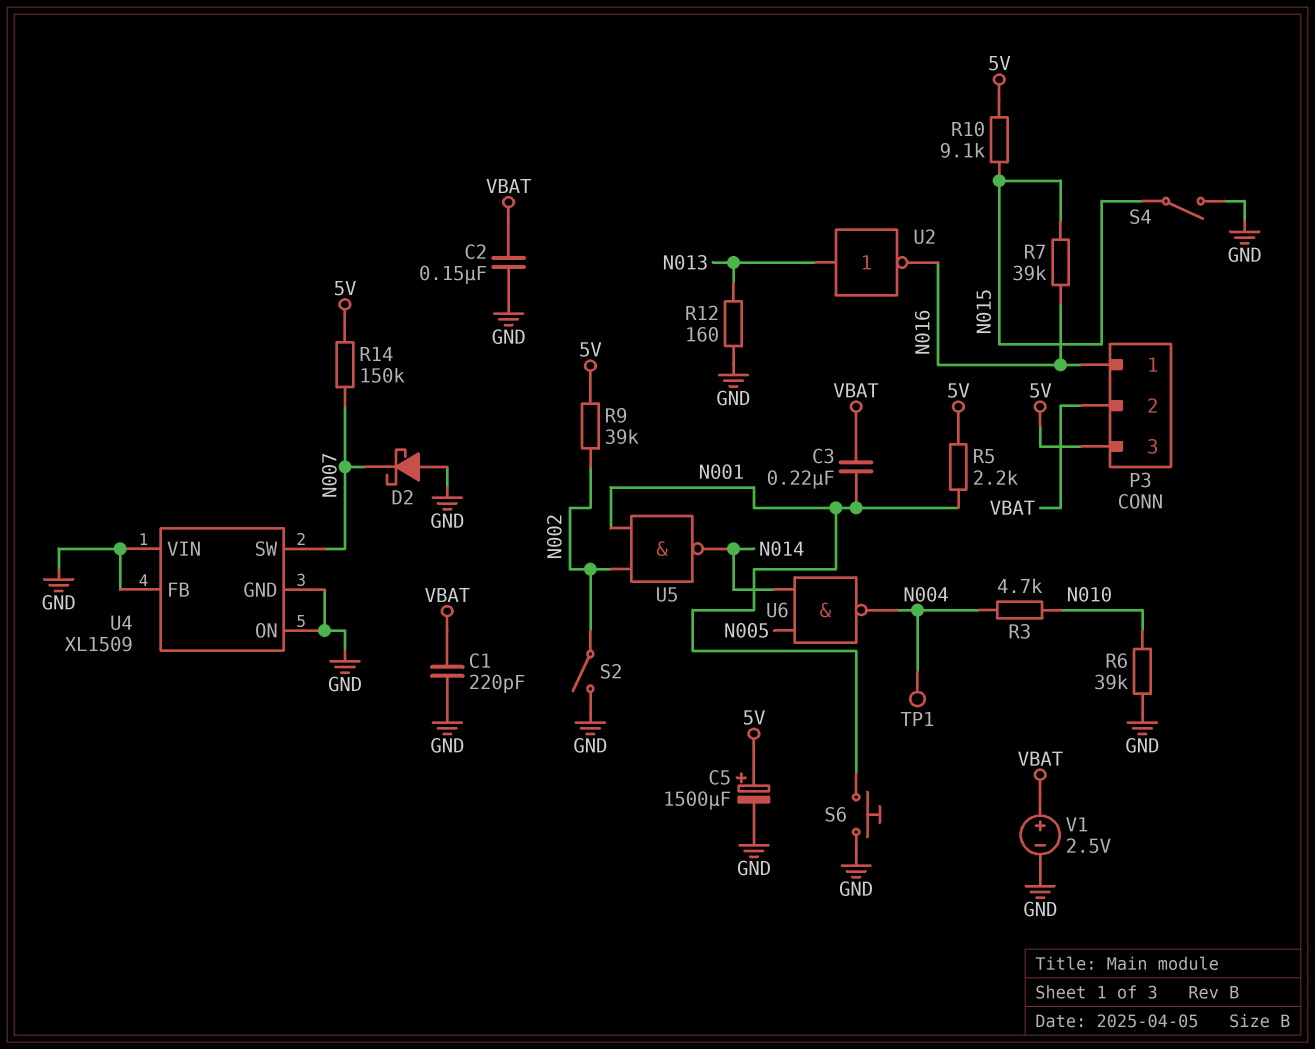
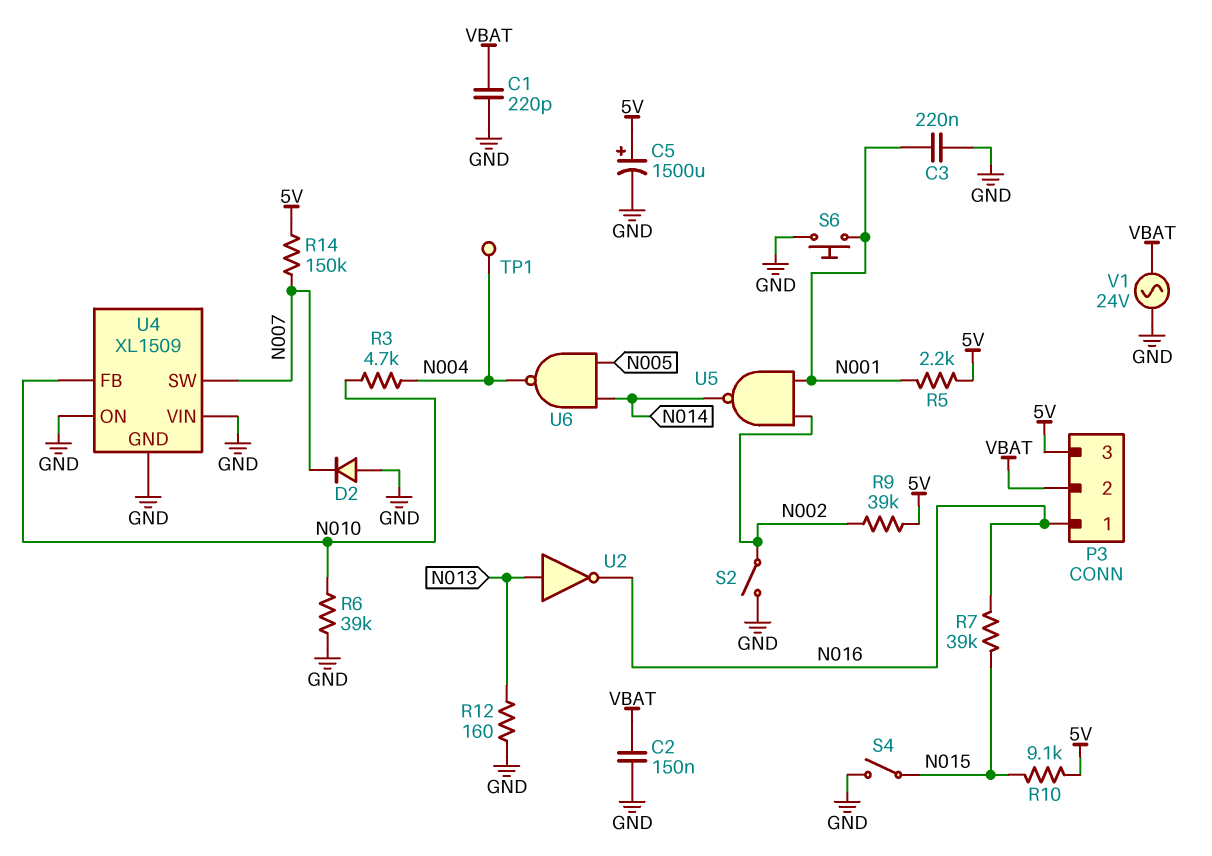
C3: 220nF (N001, VBAT) -> 220nF (GND, N001)
D2: schottky (A GND, K N007) -> diode (A GND, K N007)
U4 pin FB: GND -> N010
V1: 2.5V (plus VBAT, minus GND) -> AC 24V (GND, VBAT)

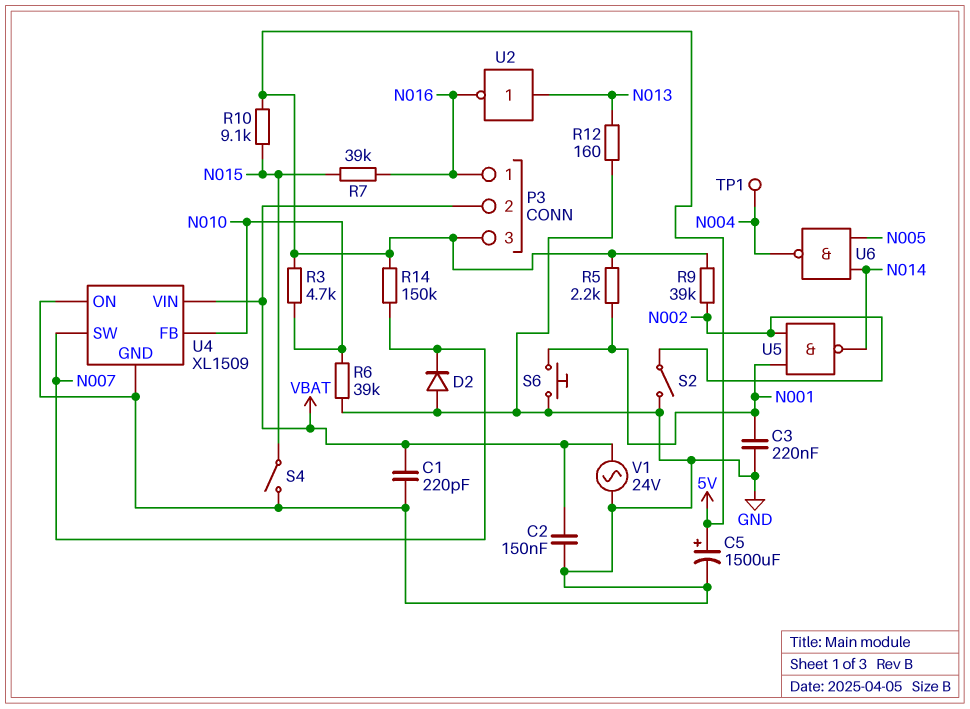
R3: 4.7k (N004, N010) -> 4.7k (5V, N010)
U4 pin VIN: GND -> VBAT

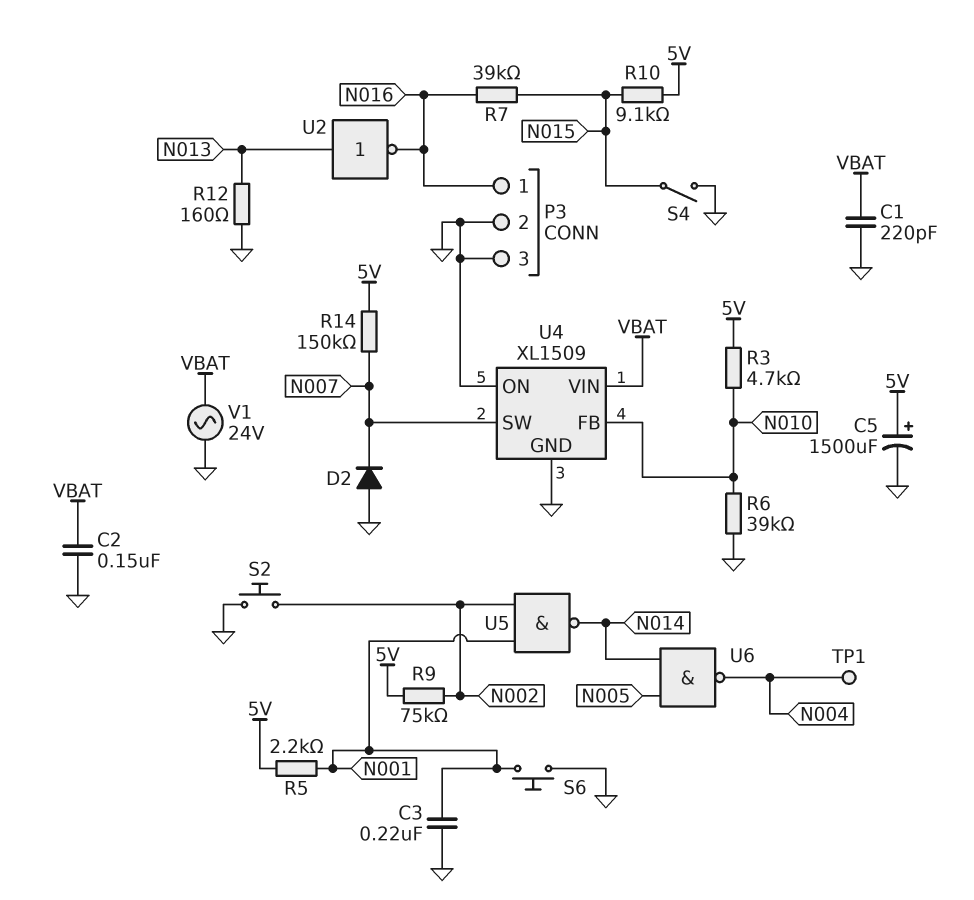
P3 pin 2: VBAT -> GND
P3 pin 3: 5V -> GND
R9: 39k (5V, N002) -> 75k (5V, N002)
S2: switch (GND, N002) -> button (GND, N002)

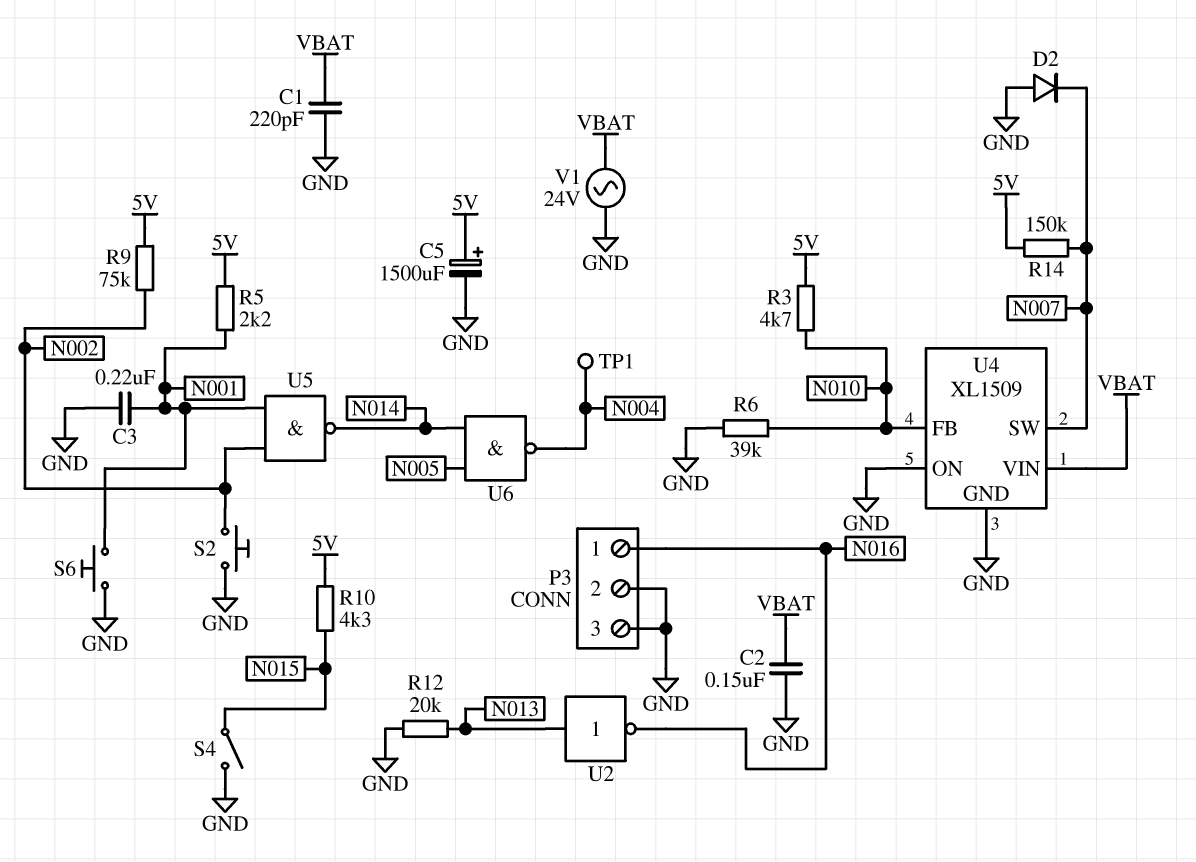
R7: 39k (N015, N016) -> none
R10: 9.1k (5V, N015) -> 4.3k (5V, N015)
R12: 160 (GND, N013) -> 20k (GND, N013)

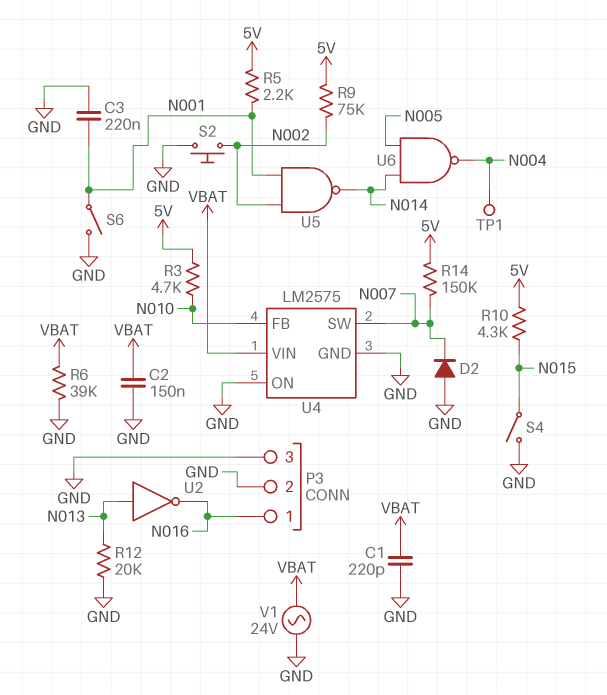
C5: 1500uF (plus 5V, minus GND) -> none
R6: 39k (GND, N010) -> 39k (GND, VBAT)
S6: button (GND, N001) -> switch (GND, N001)
U4: XL1509 -> LM2575

